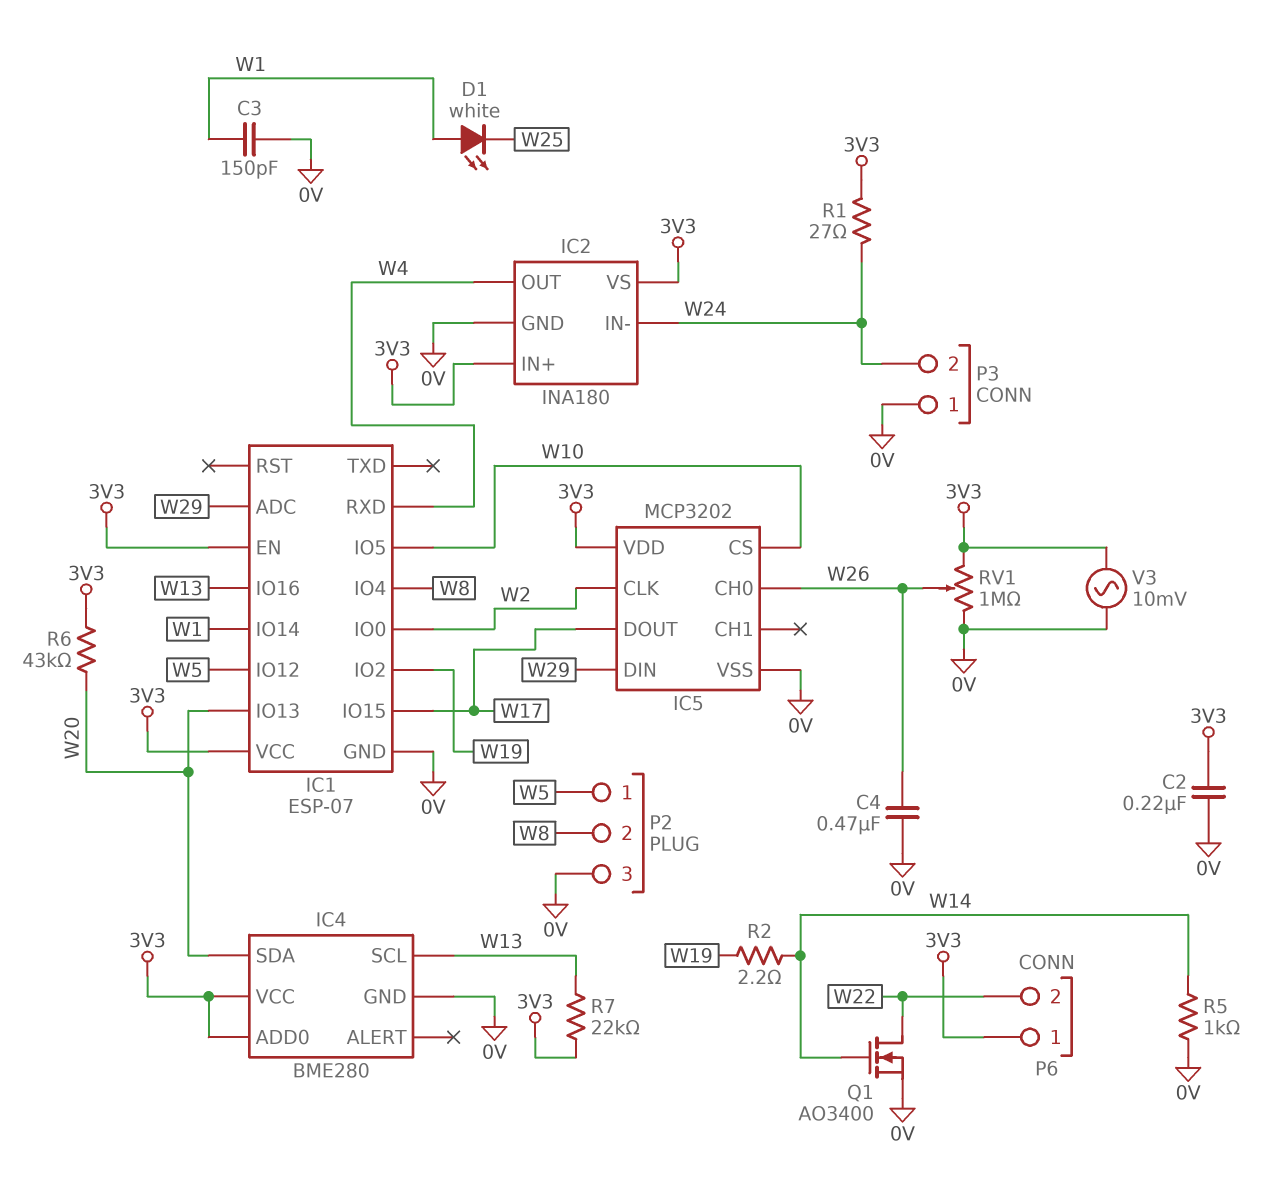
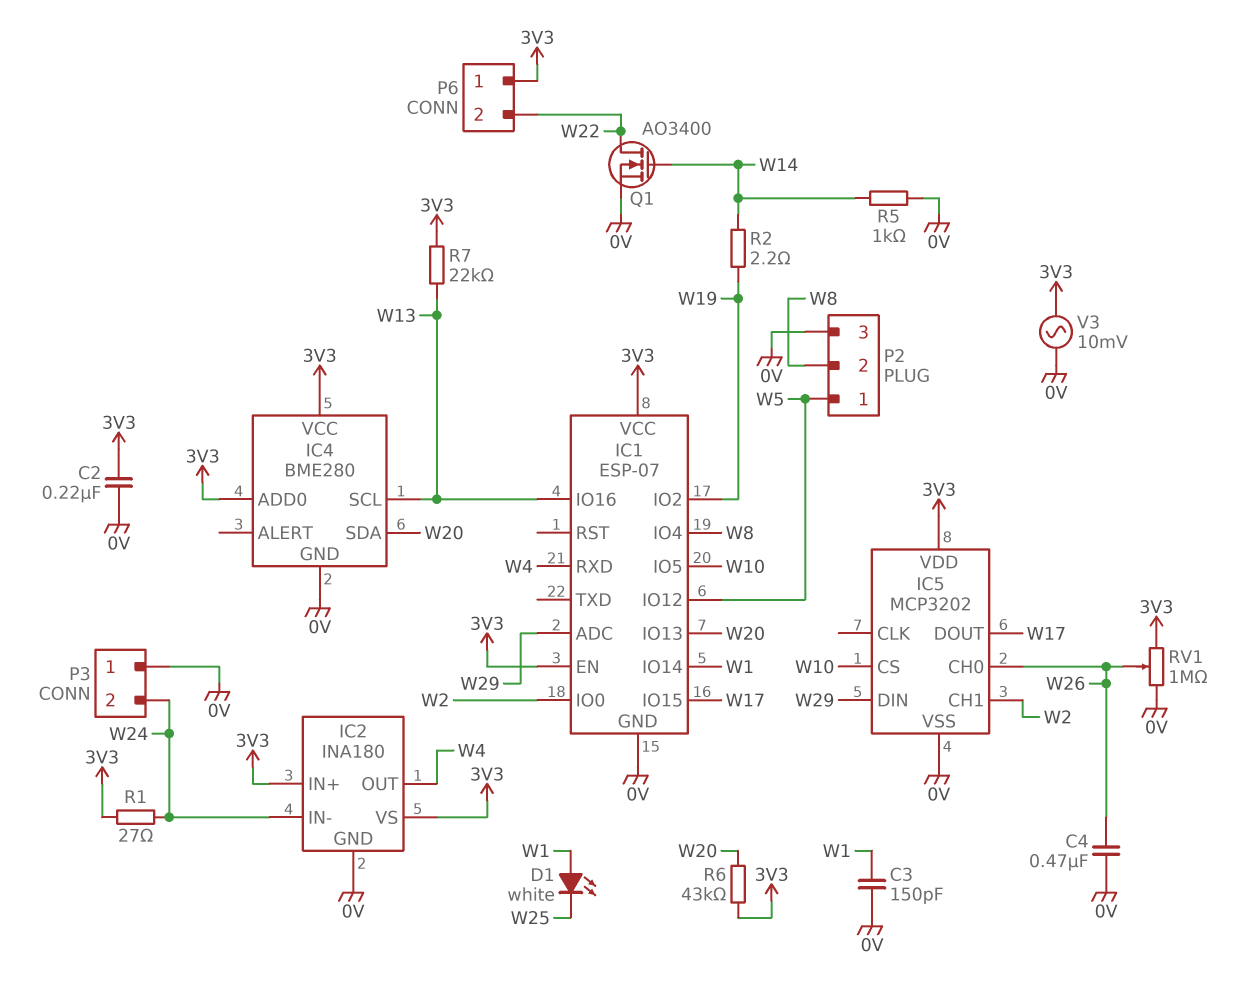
IC5 pin CH1: none -> W2
IC5 pin CLK: W2 -> none

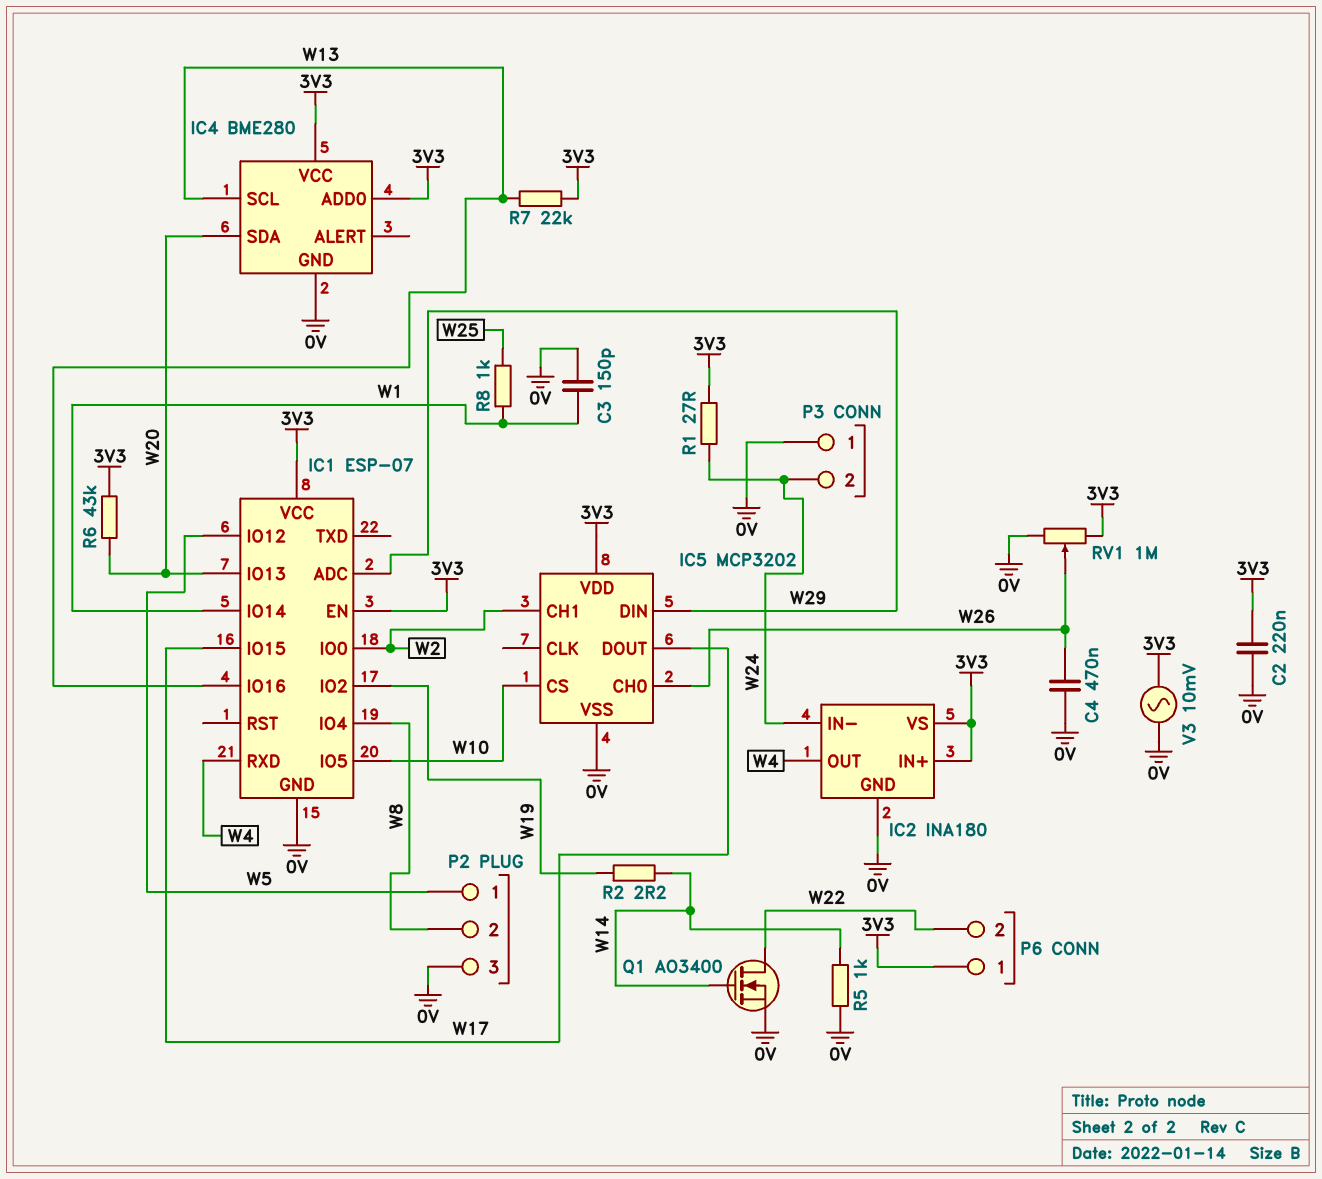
D1: LED white (A W1, K W25) -> none
R8: none -> 1k (W1, W25)

